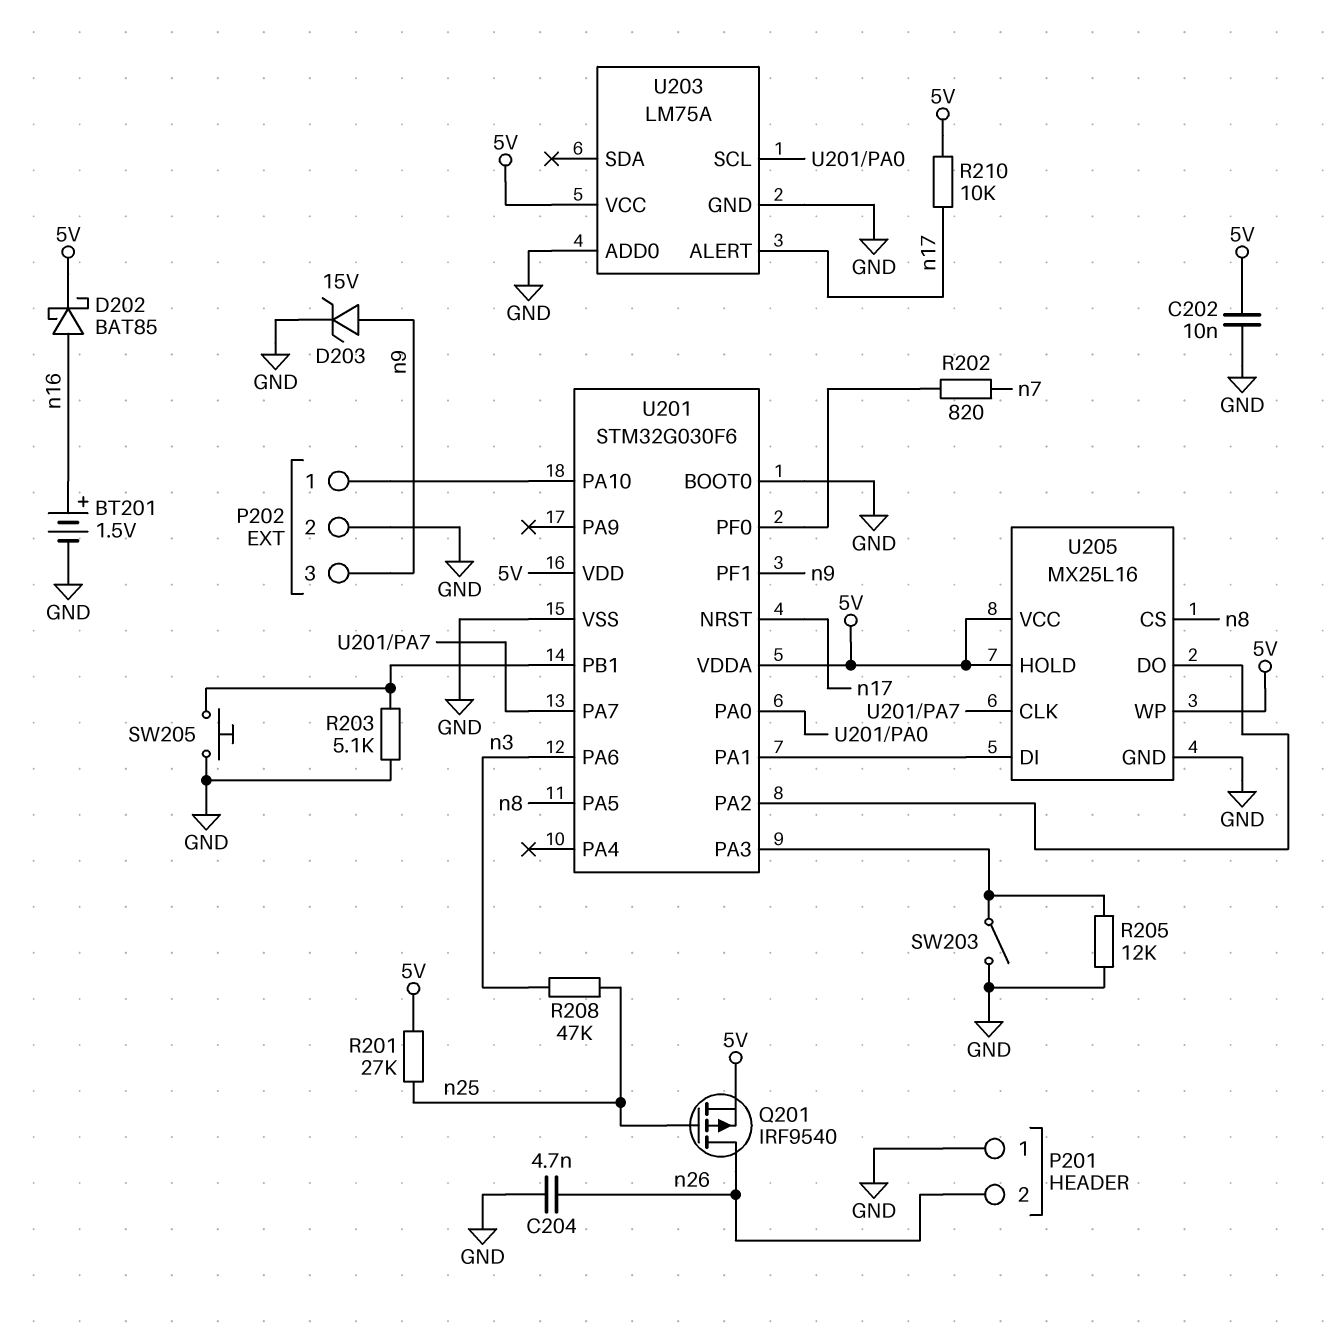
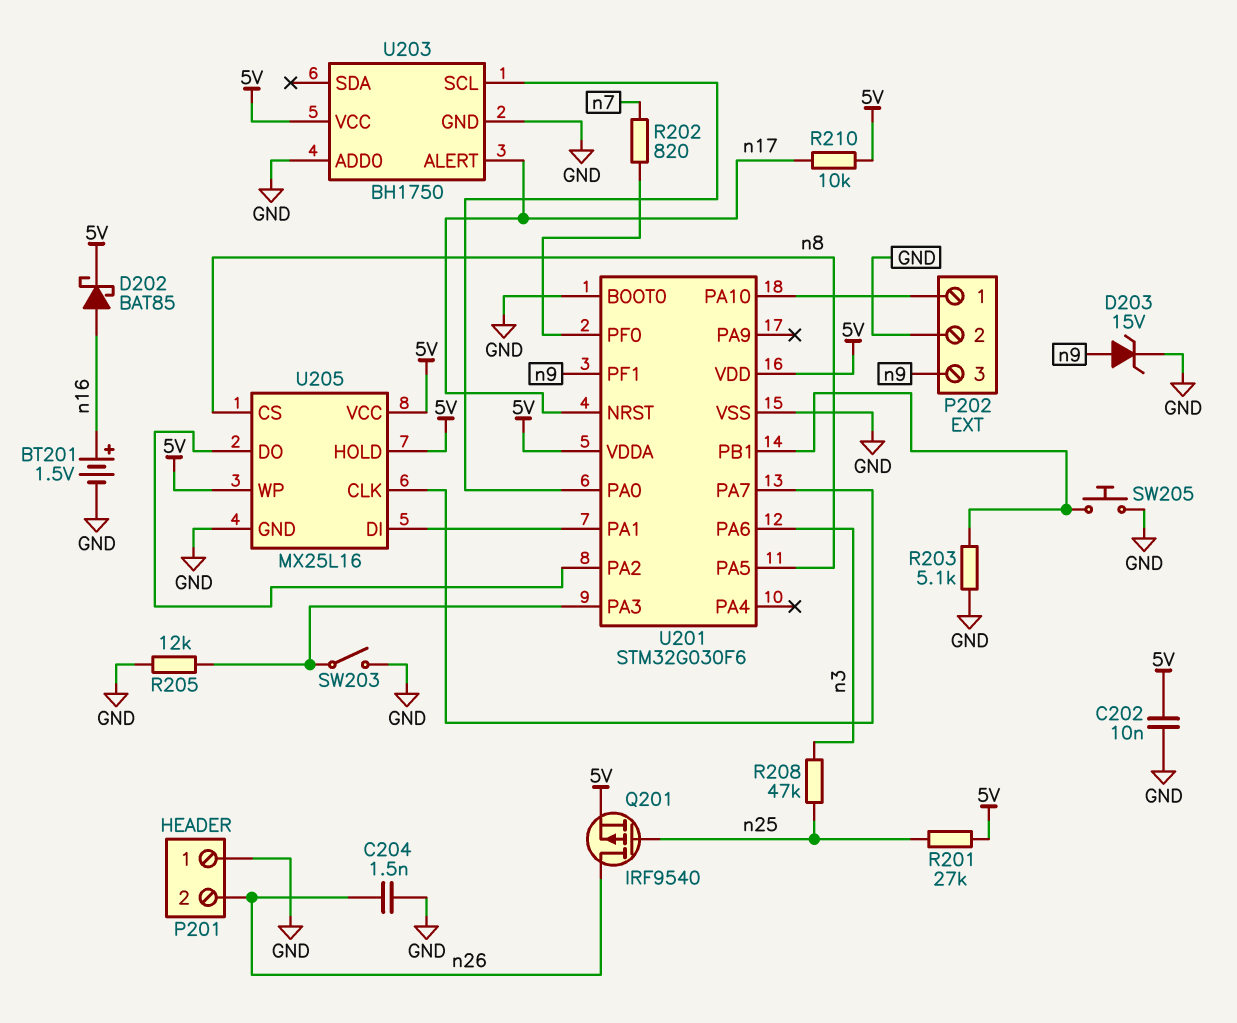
C204: 4.7nF (GND, n26) -> 1.5nF (GND, n26)
U203: LM75A -> BH1750

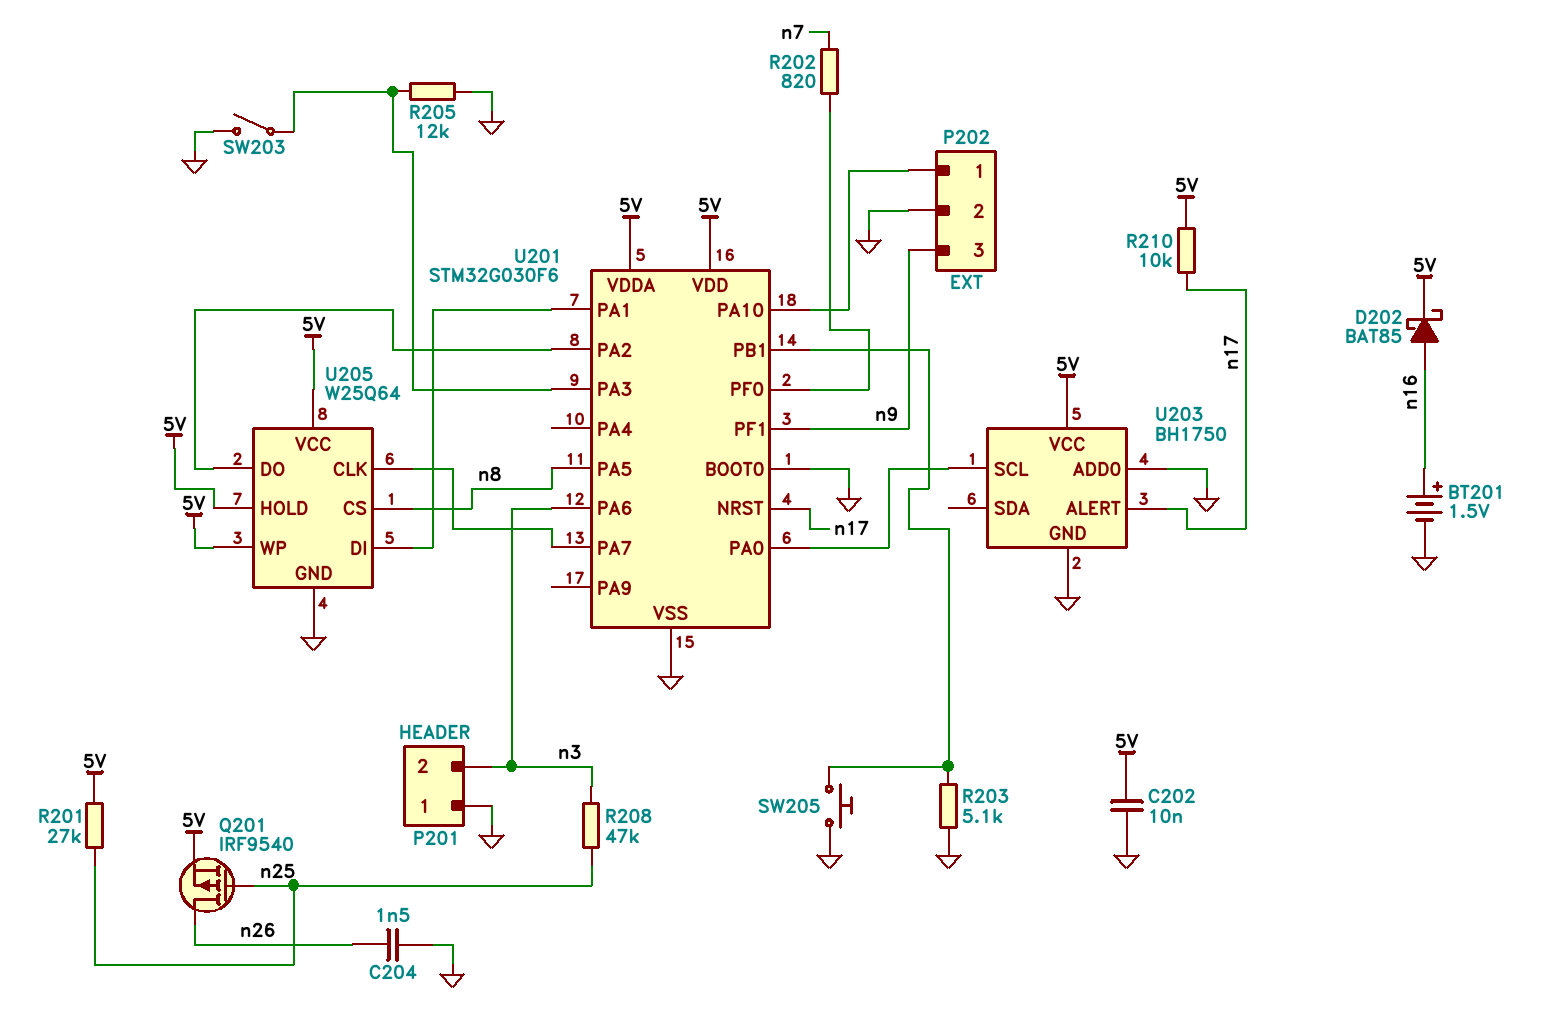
D203: zener 15V (A n9, K GND) -> none
P201 pin 2: n26 -> n3
U205: MX25L16 -> W25Q64

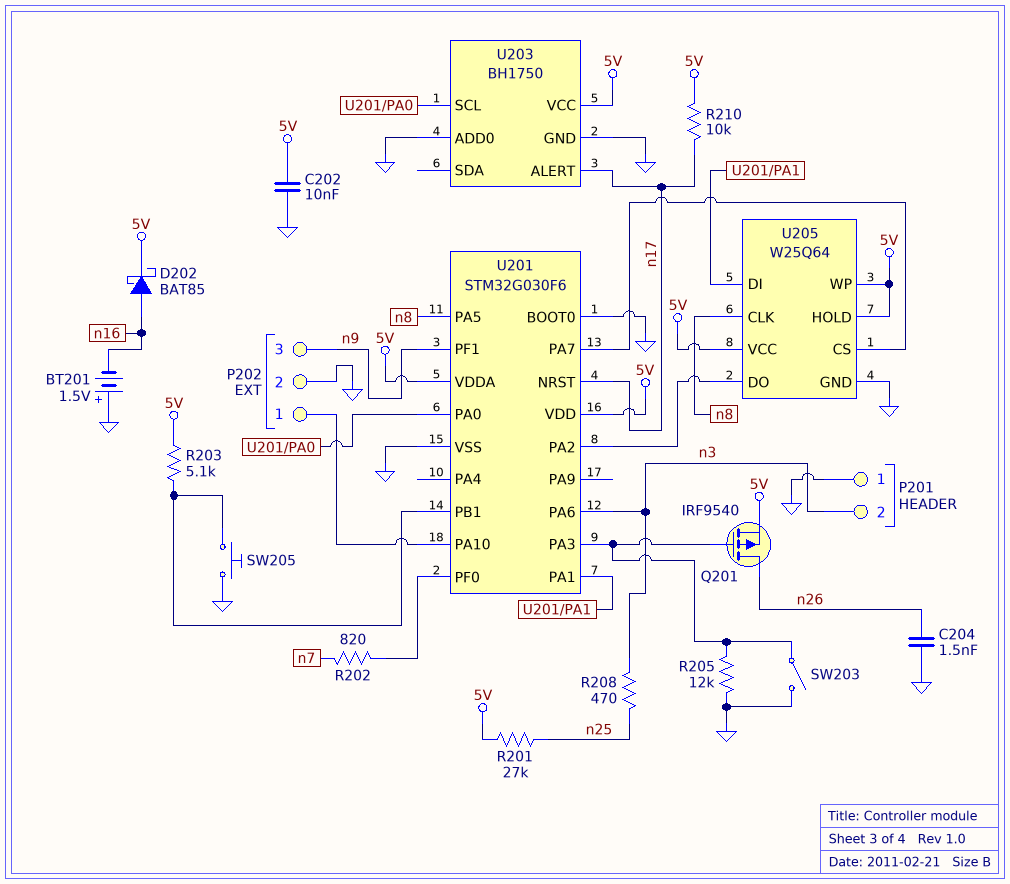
BT201: 1.5V (plus n16, minus GND) -> 1.5V (plus GND, minus n16)
Q201: PMOS IRF9540 (G n25, D n26, S 5V) -> PMOS IRF9540 (G U201/PA3, D n26, S 5V)
R203: 5.1k (GND, U201/PB1) -> 5.1k (5V, U201/PB1)
R208: 47k (n3, n25) -> 470 (n3, n25)
U205 pin CLK: U201/PA7 -> n8
U205 pin CS: n8 -> U201/PA7

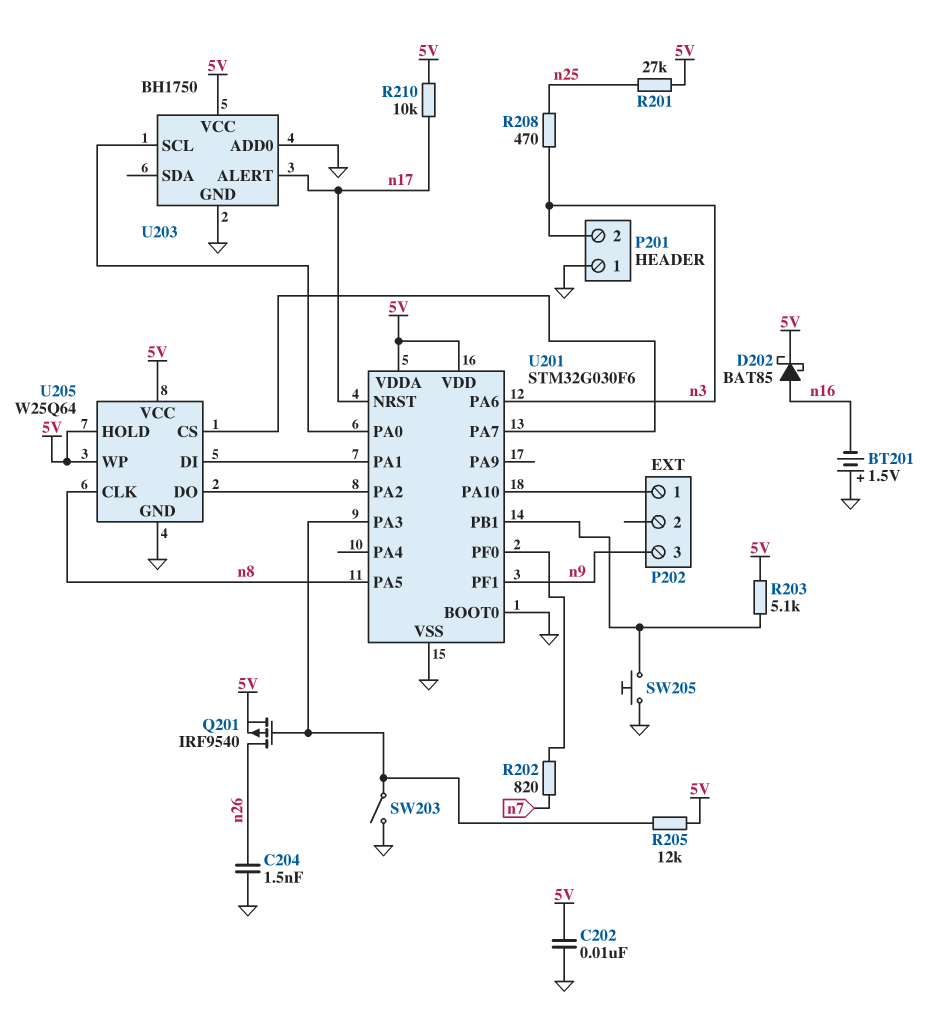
P202 pin 2: GND -> none
R205: 12k (GND, U201/PA3) -> 12k (5V, U201/PA3)

